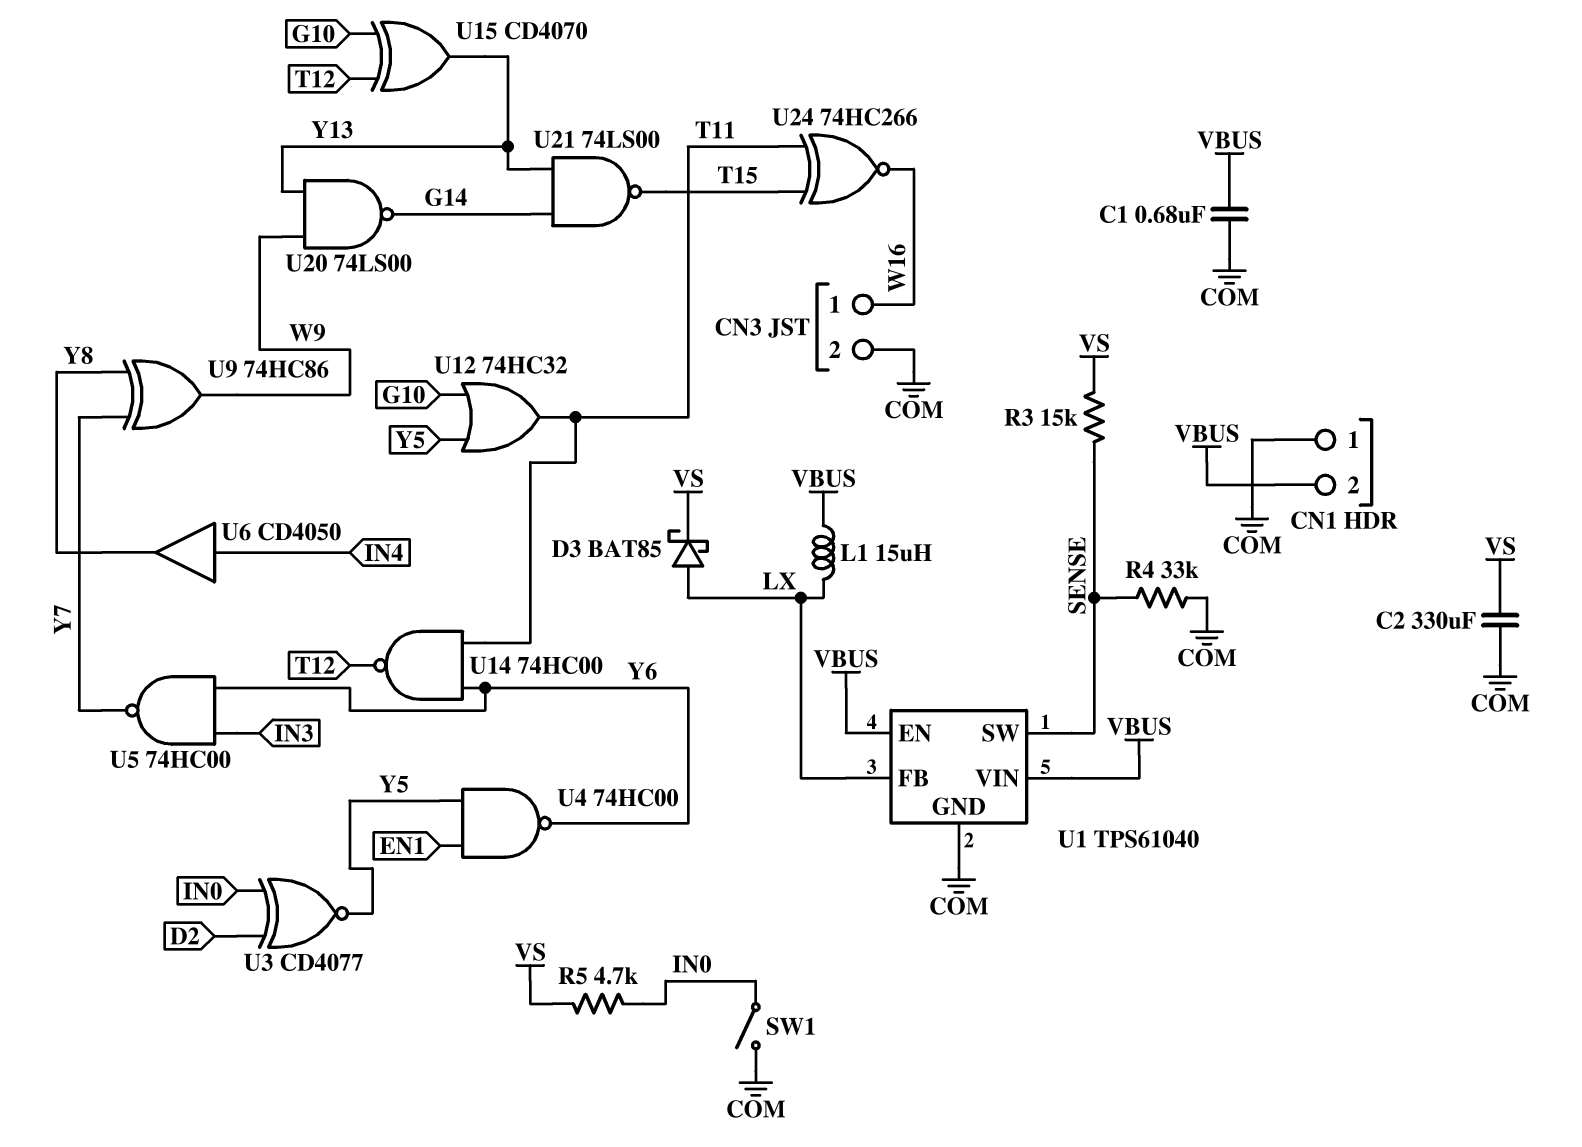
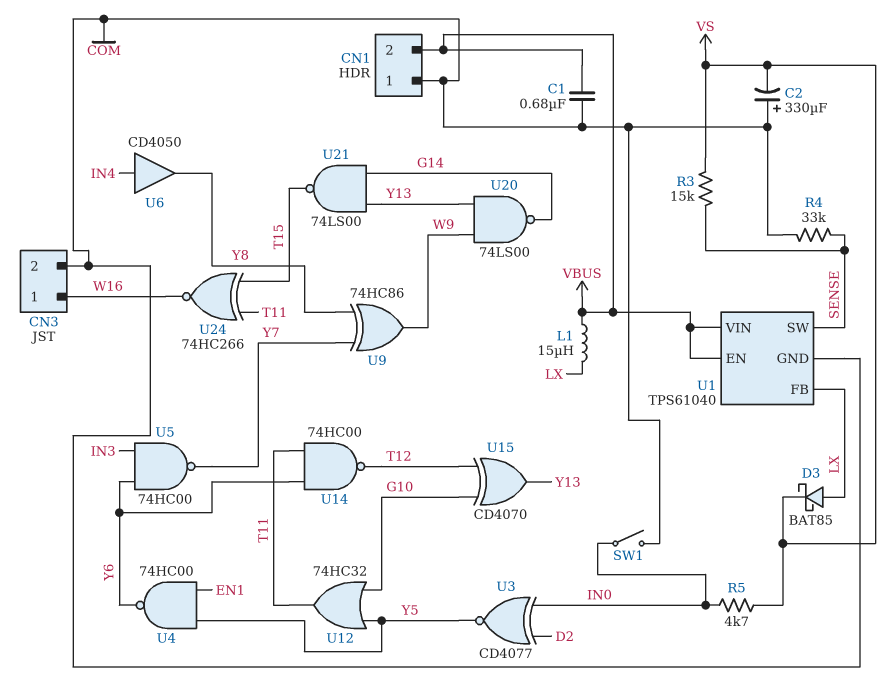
C2: 330uF (COM, VS) -> 330uF (plus COM, minus VS)

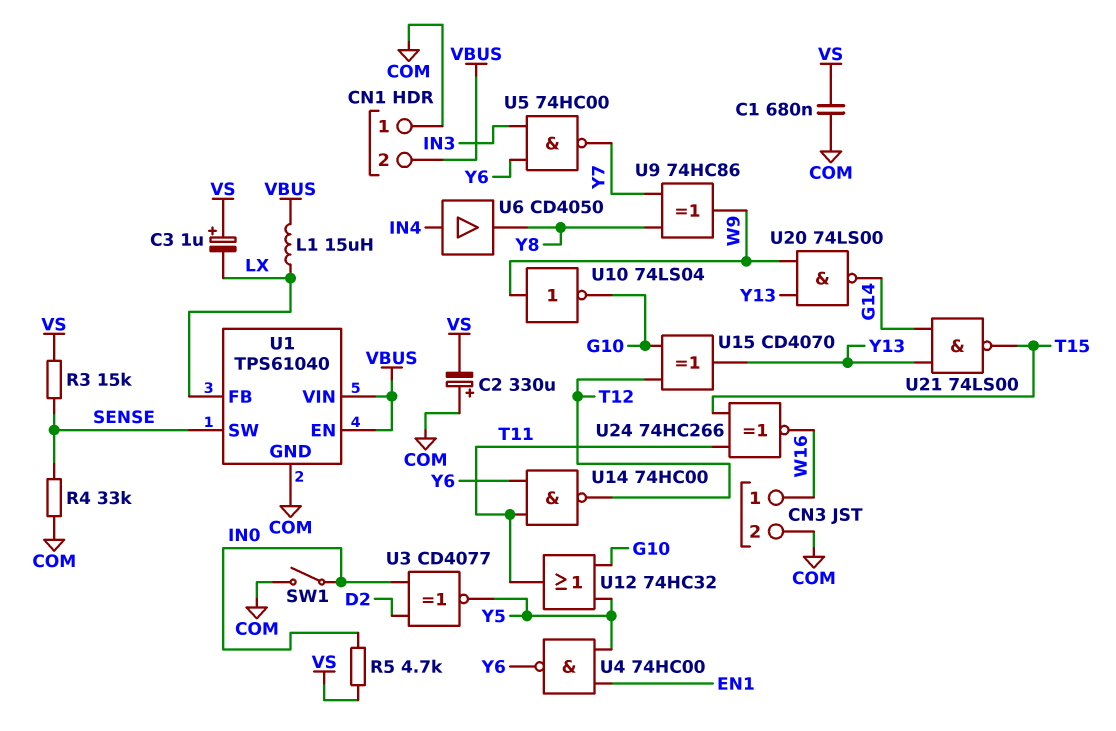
C1: 680nF (COM, VBUS) -> 680nF (COM, VS)
C3: none -> 1uF (plus VS, minus LX)
D3: schottky BAT85 (A LX, K VS) -> none
U10: none -> NOT 74LS04 (in W9, out G10)

